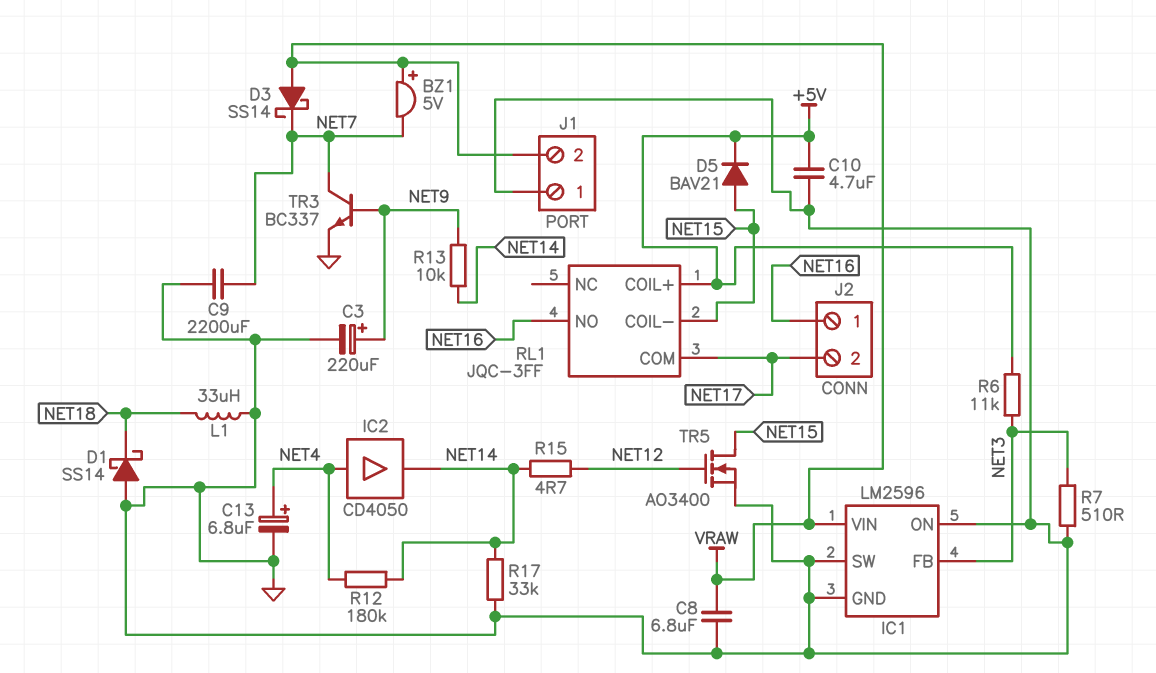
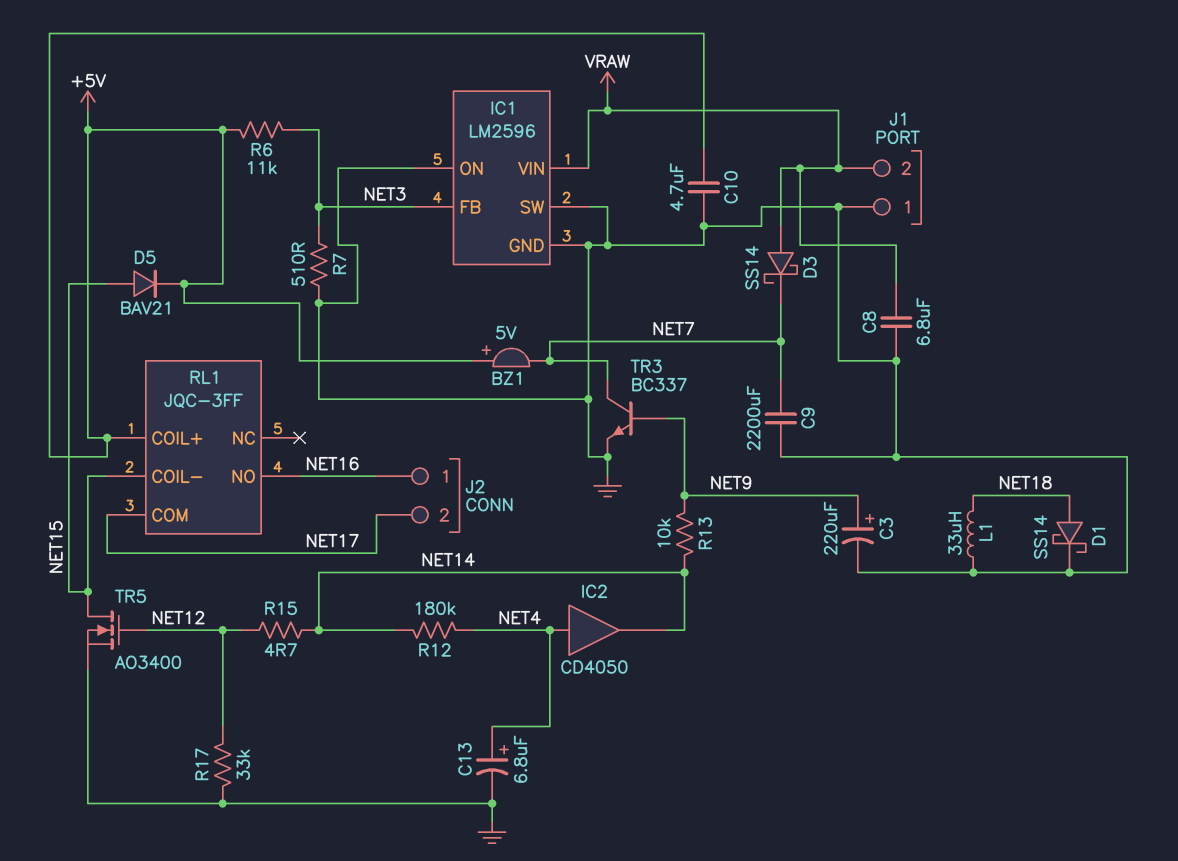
BZ1: buzzer 5V (plus VRAW, minus NET7) -> buzzer 5V (plus +5V, minus NET7)
D1: schottky SS14 (A GND, K NET18) -> schottky SS14 (A NET18, K GND)
R17: 33k (GND, NET14) -> 33k (GND, NET12)

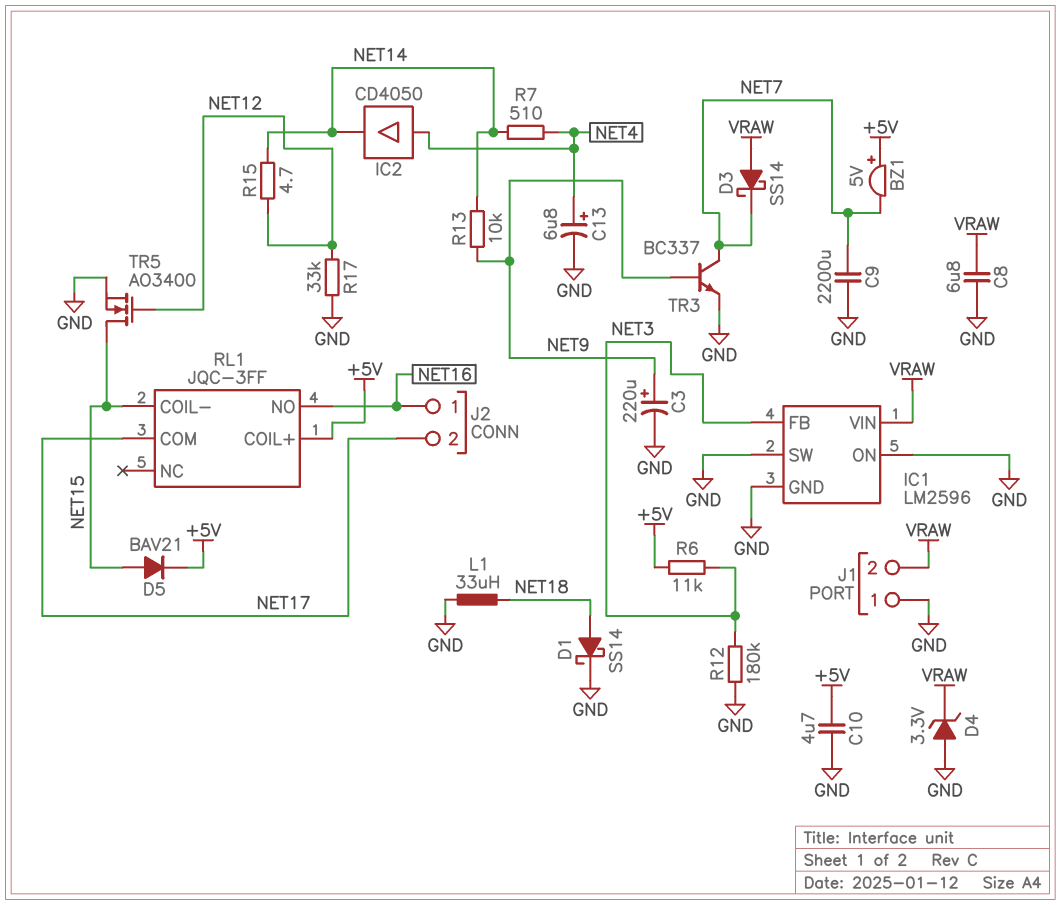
D4: none -> zener 3.3V (A GND, K VRAW)
R7: 510 (GND, NET3) -> 510 (NET4, NET14)
R12: 180k (NET4, NET14) -> 180k (GND, NET3)

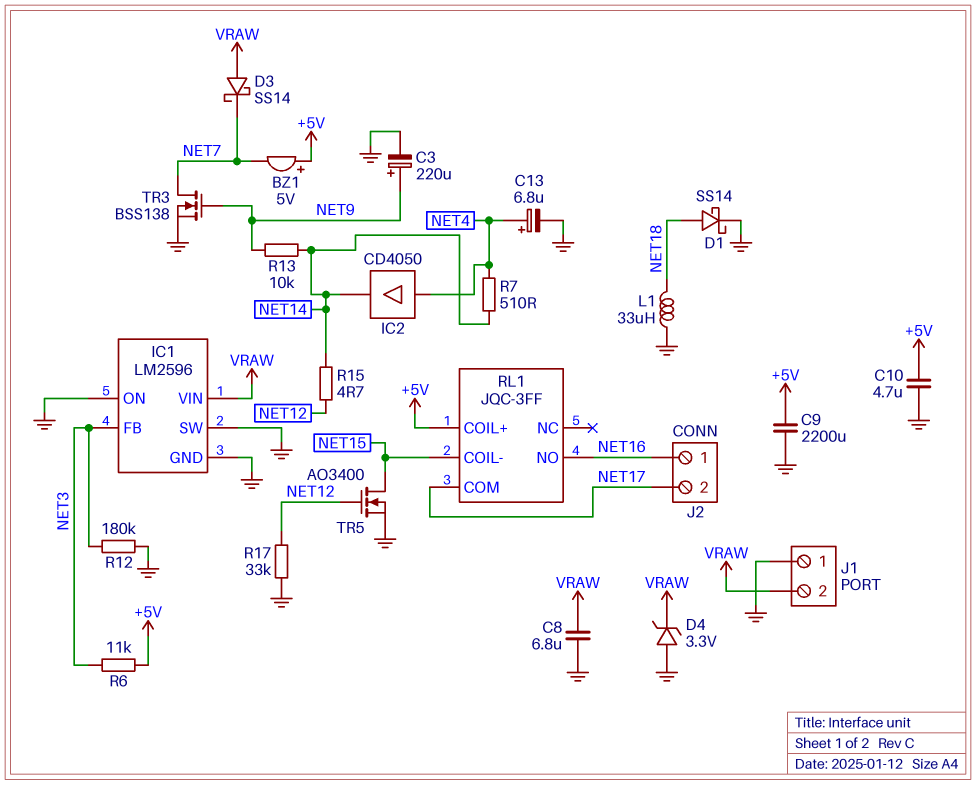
C9: 2200uF (GND, NET7) -> 2200uF (+5V, GND)
D5: diode BAV21 (A NET15, K +5V) -> none
TR3: NPN BC337 (B NET9, C NET7, E GND) -> NMOS BSS138 (G NET9, D NET7, S GND)

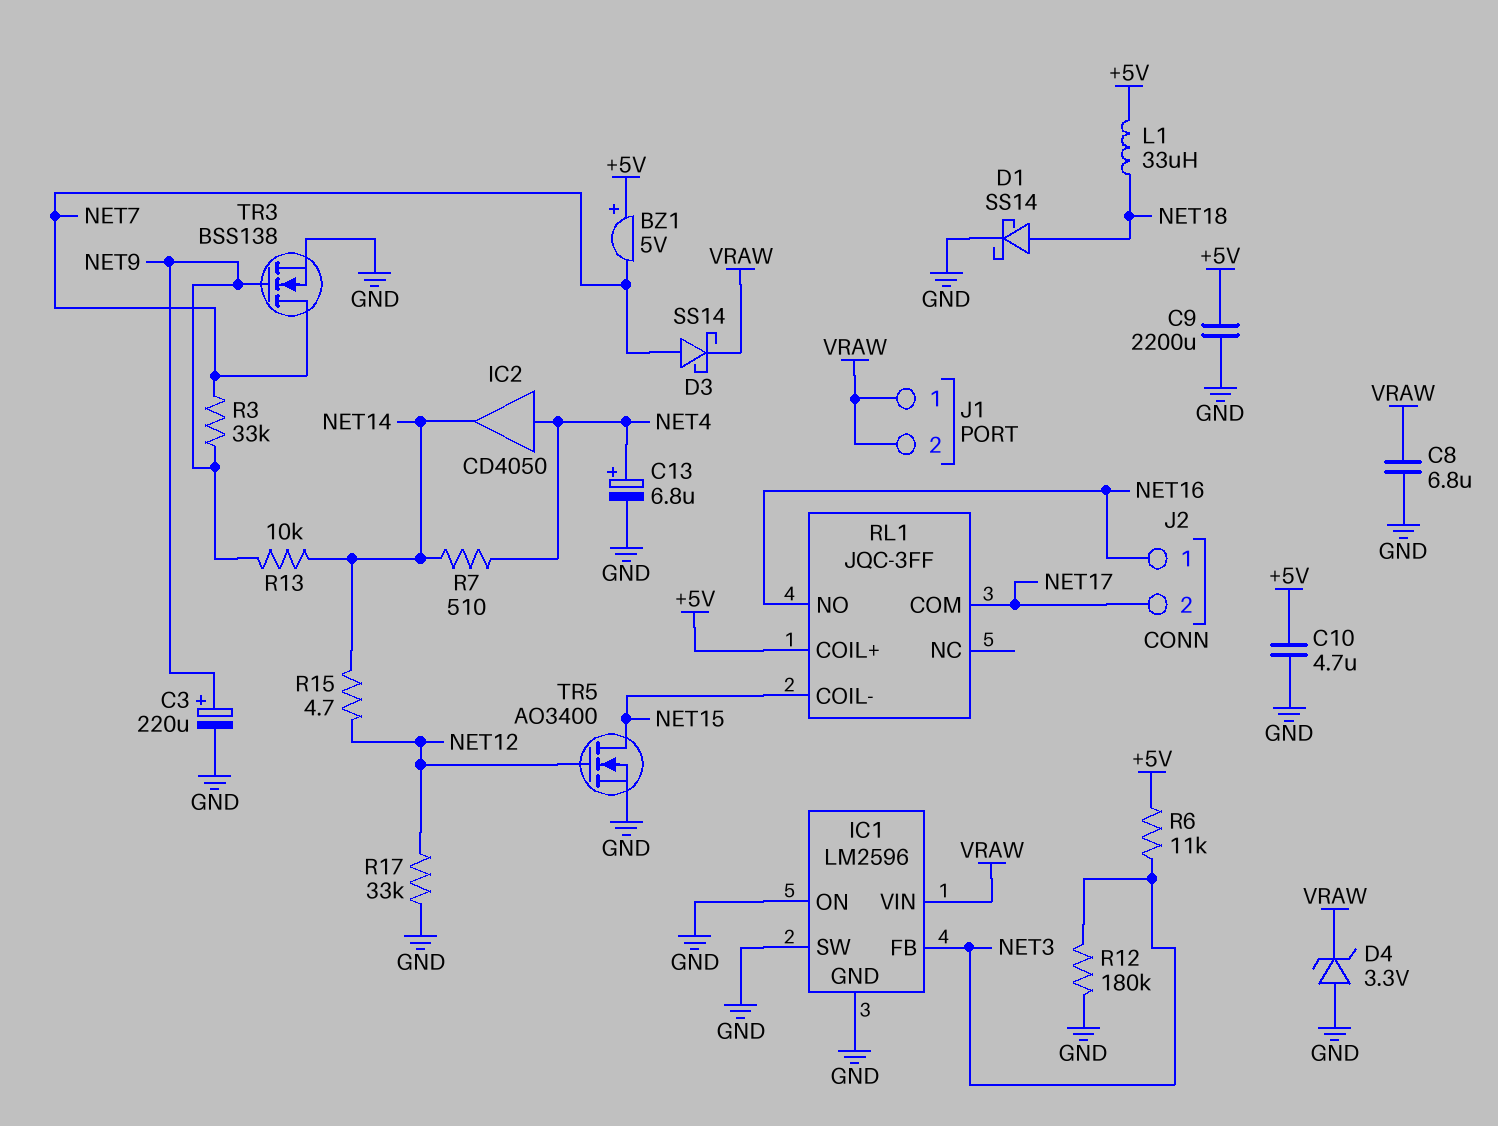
D3: schottky SS14 (A VRAW, K NET7) -> schottky SS14 (A NET7, K VRAW)
J1 pin 1: GND -> VRAW
L1: 33uH (GND, NET18) -> 33uH (+5V, NET18)
R3: none -> 33k (NET7, NET9)

